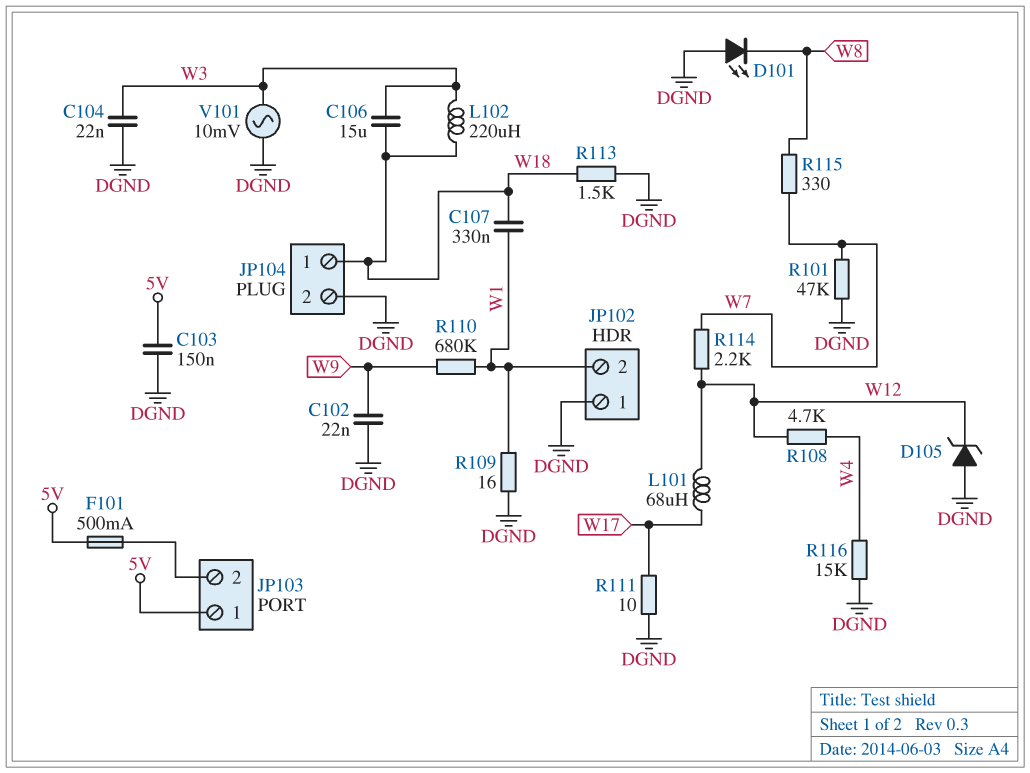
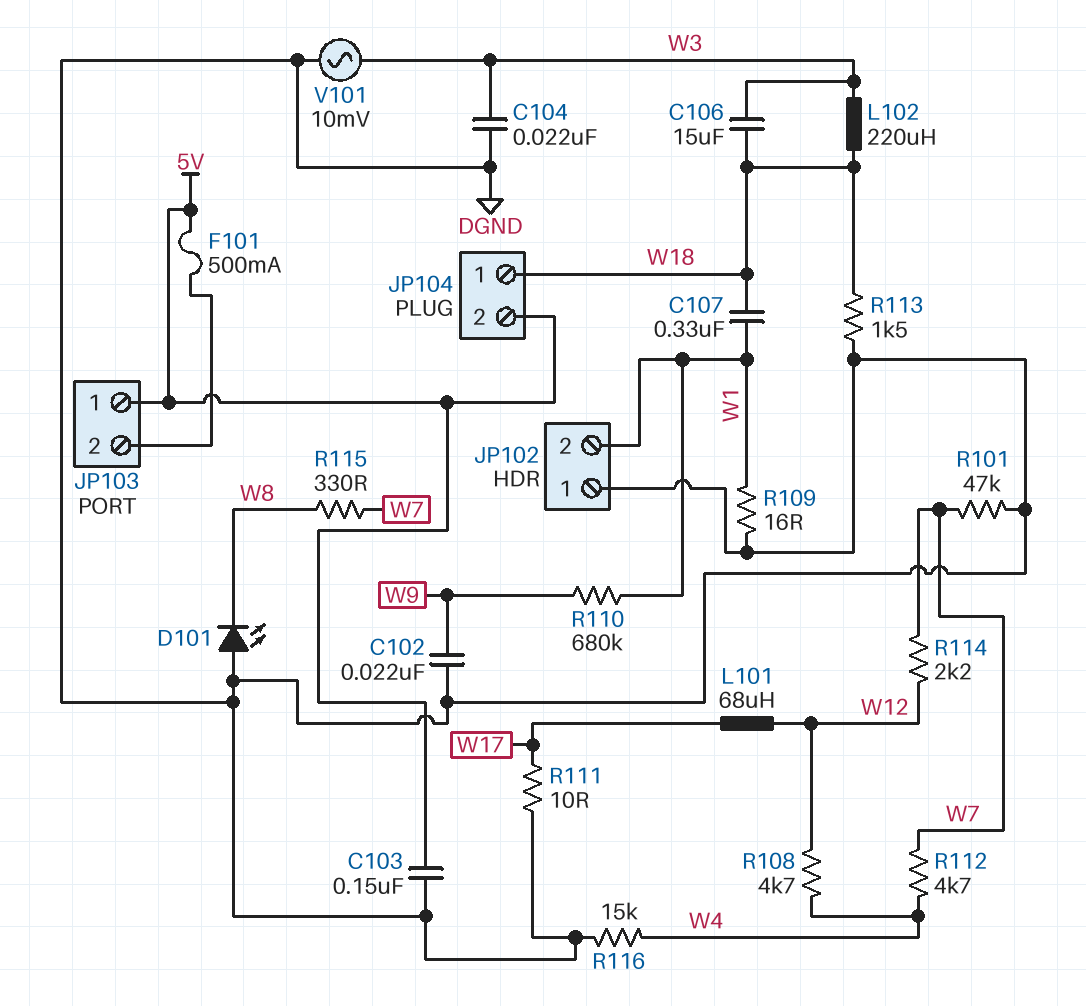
D105: zener (A DGND, K W12) -> none
JP104 pin 2: DGND -> 5V
R112: none -> 4.7k (W4, W7)

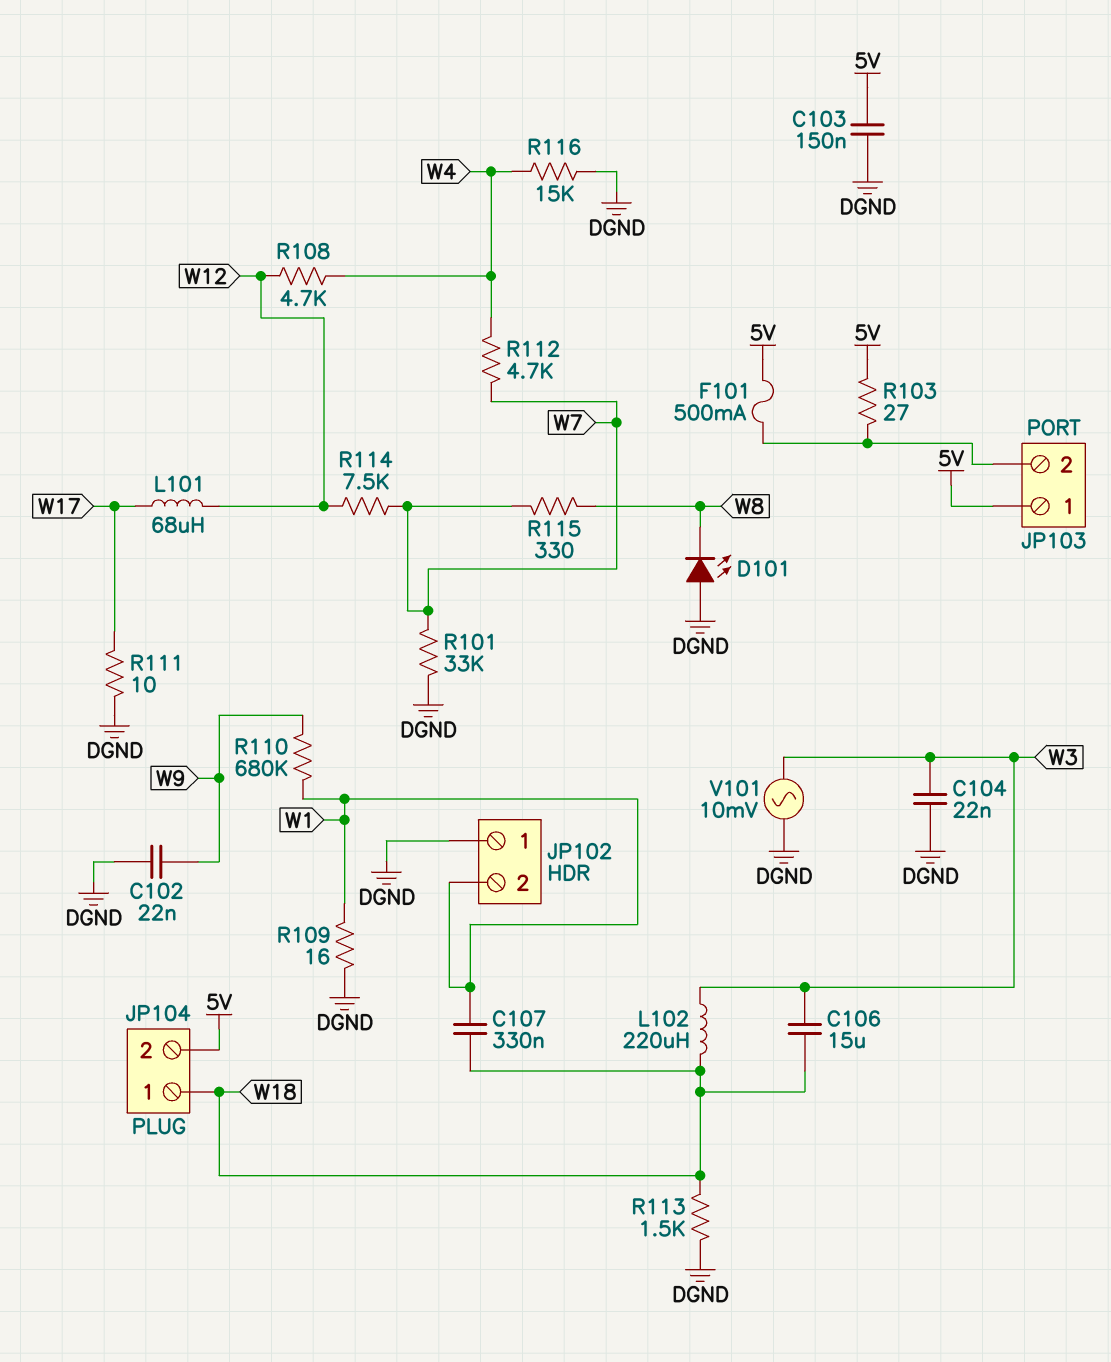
R101: 47k (DGND, W7) -> 33k (DGND, W7)
R103: none -> 27 (5V, JP103/2)
R114: 2.2k (W7, W12) -> 7.5k (W7, W12)

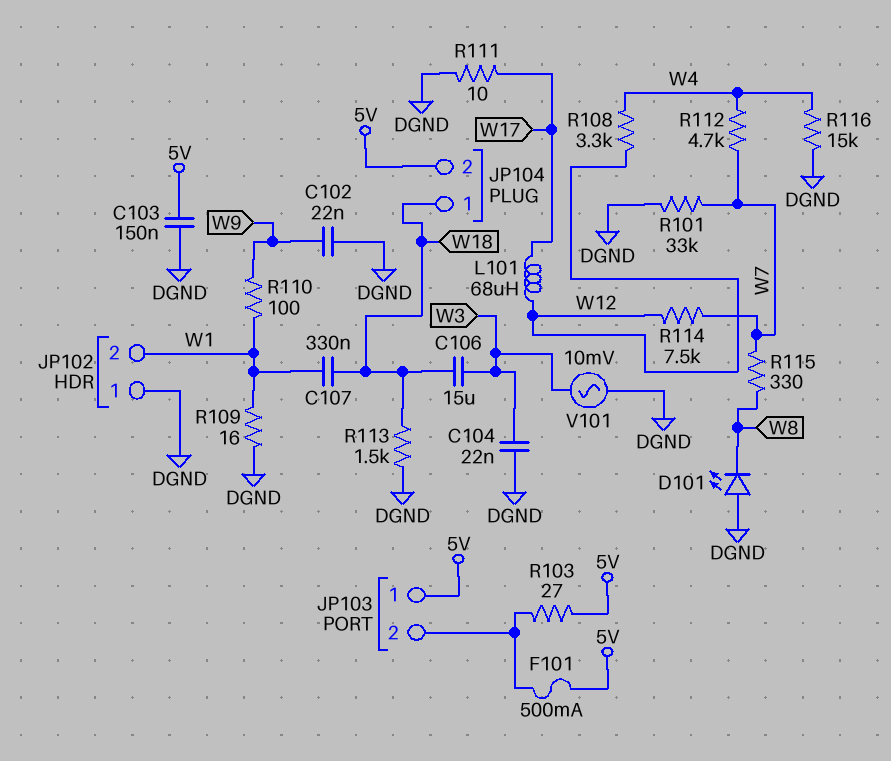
L102: 220uH (W3, W18) -> none
R108: 4.7k (W4, W12) -> 3.3k (W4, W12)
R110: 680k (W1, W9) -> 100 (W1, W9)

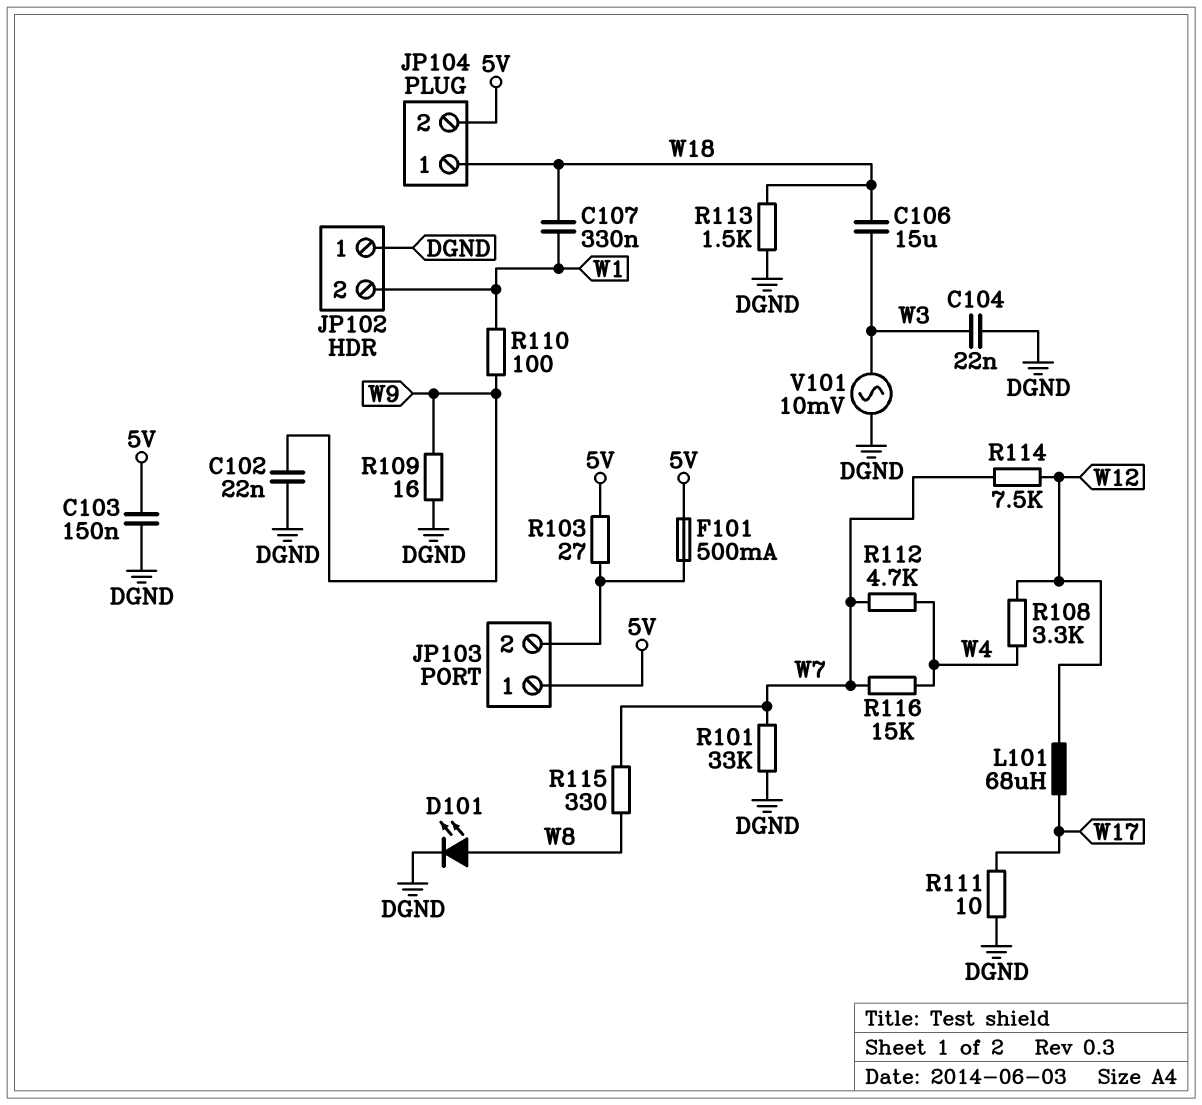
D101: LED (A DGND, K W8) -> LED (A W8, K DGND)
R109: 16 (DGND, W1) -> 16 (DGND, W9)
R116: 15k (DGND, W4) -> 15k (W4, W7)

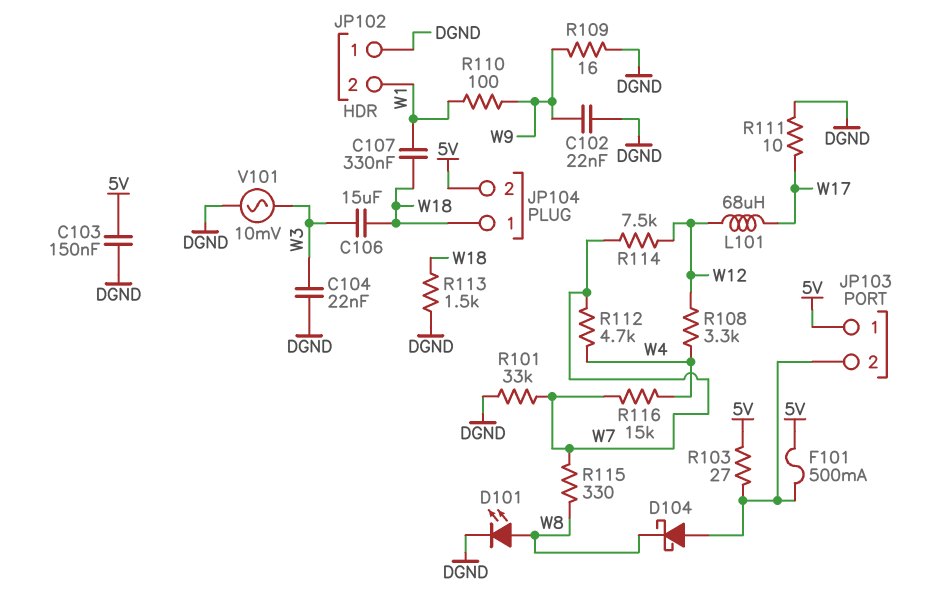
D104: none -> schottky (A JP103/2, K W8)

